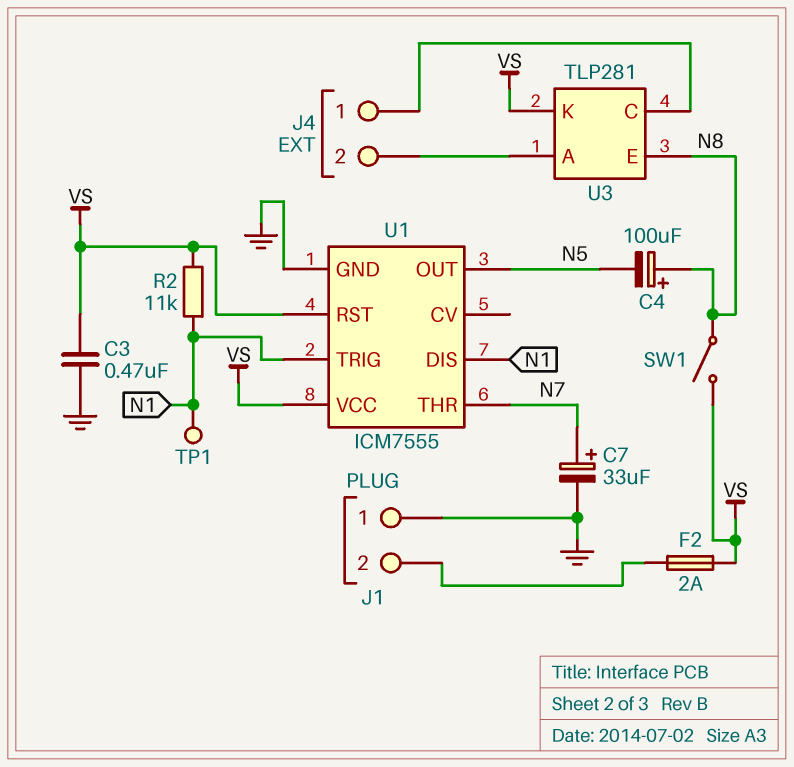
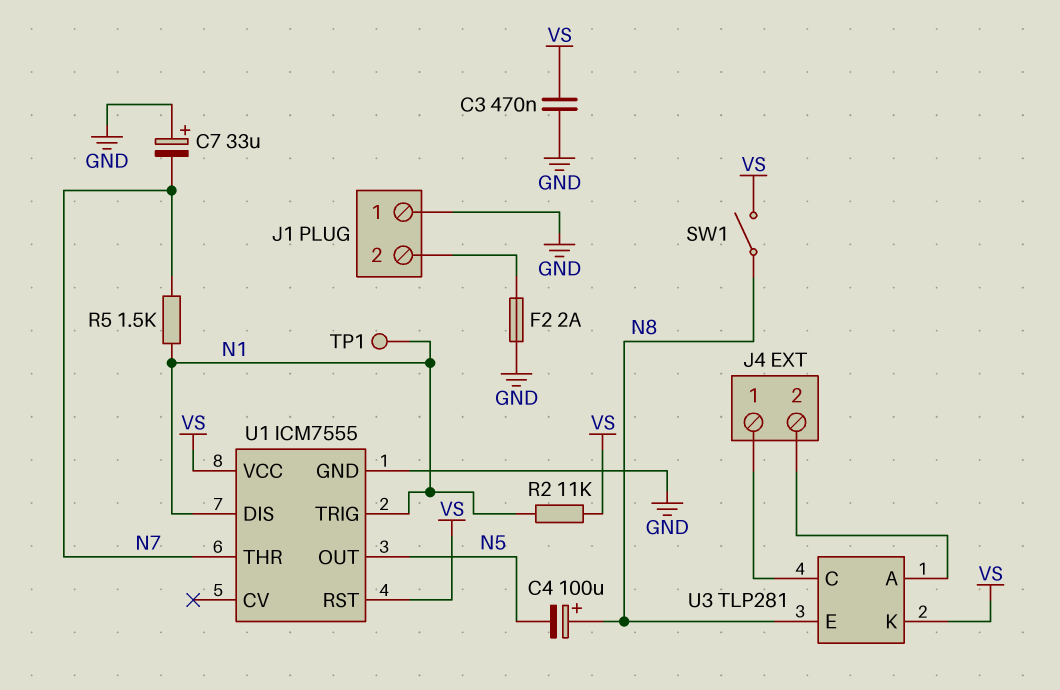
C7: 33uF (plus N7, minus GND) -> 33uF (plus GND, minus N7)
F2: 2A (J1/2, VS) -> 2A (GND, J1/2)
R5: none -> 1.5k (N1, N7)

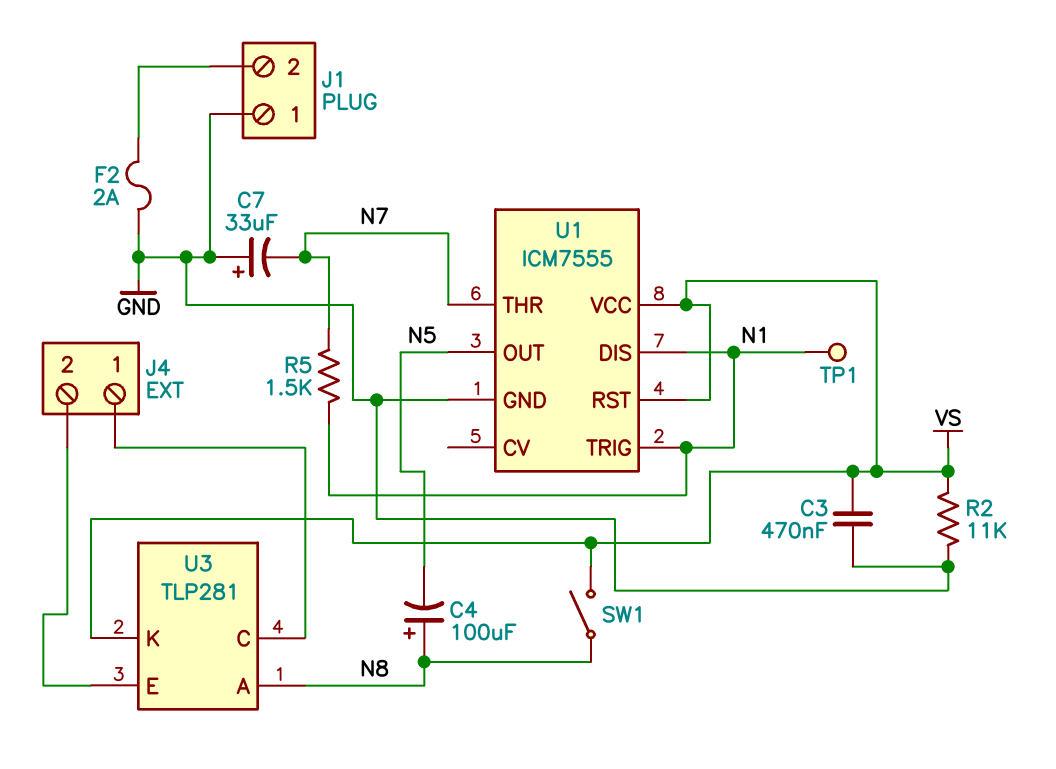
R2: 11k (N1, VS) -> 11k (GND, VS)
U3 pin A: J4/2 -> N8
U3 pin E: N8 -> J4/2

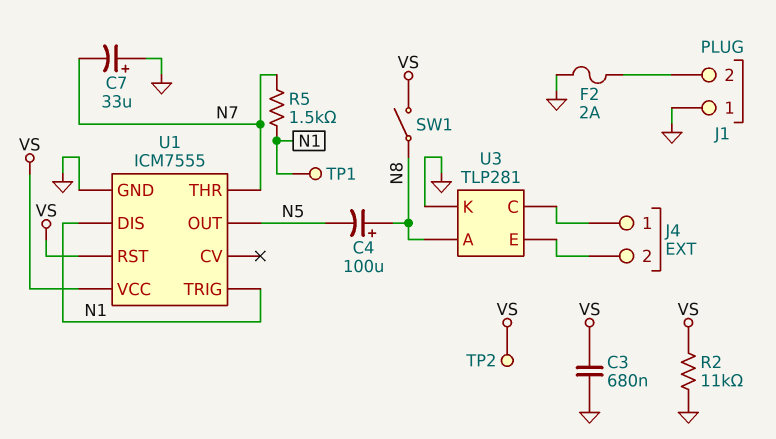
C3: 470nF (GND, VS) -> 680nF (GND, VS)
TP2: none -> test point (VS)
U3 pin K: VS -> GND

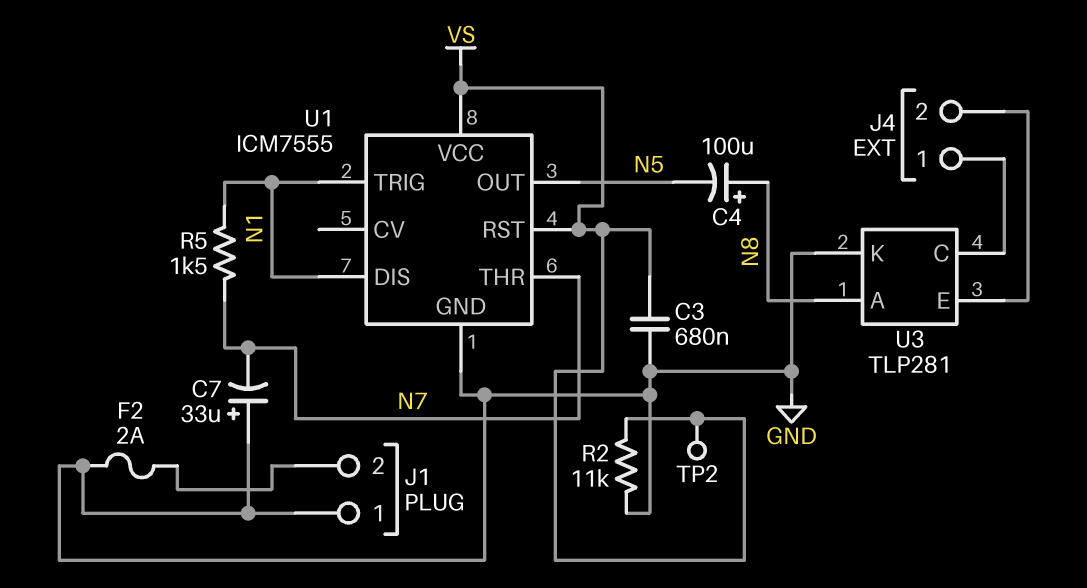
SW1: switch (N8, VS) -> none
TP1: test point (N1) -> none

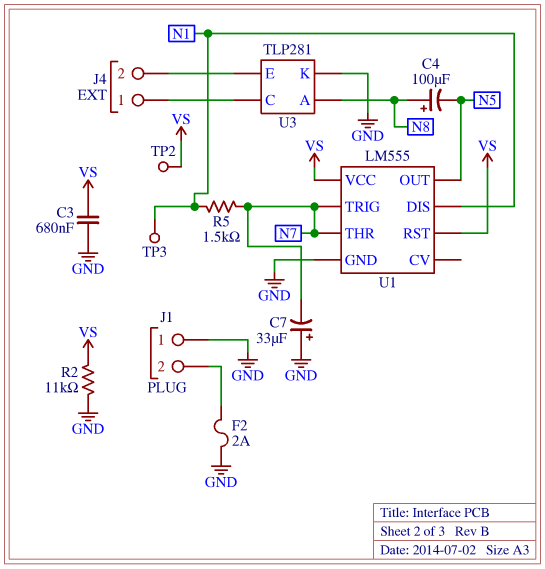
TP3: none -> test point (N1)
U1: ICM7555 -> LM555
U1 pin TRIG: N1 -> N7

